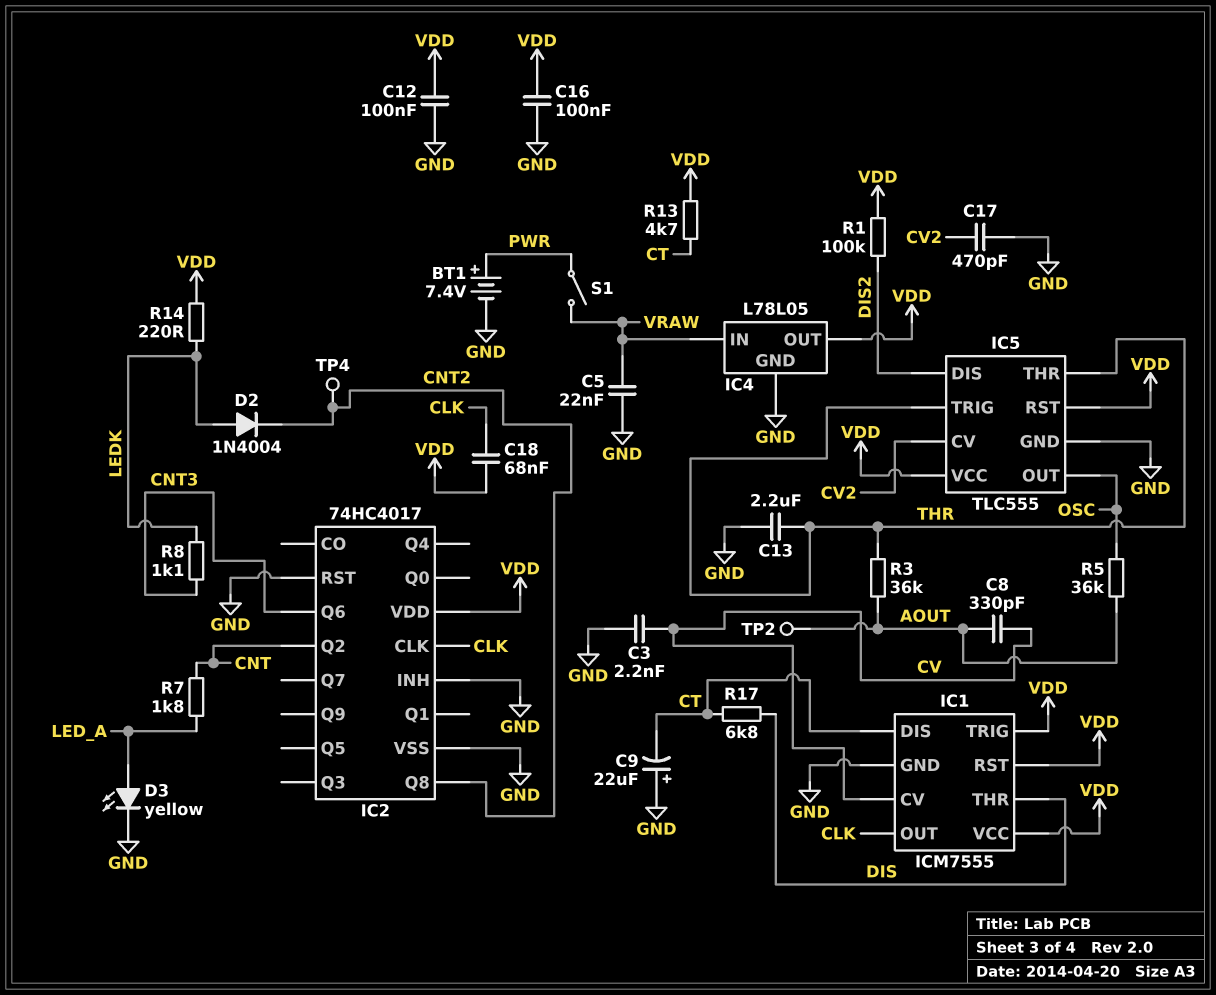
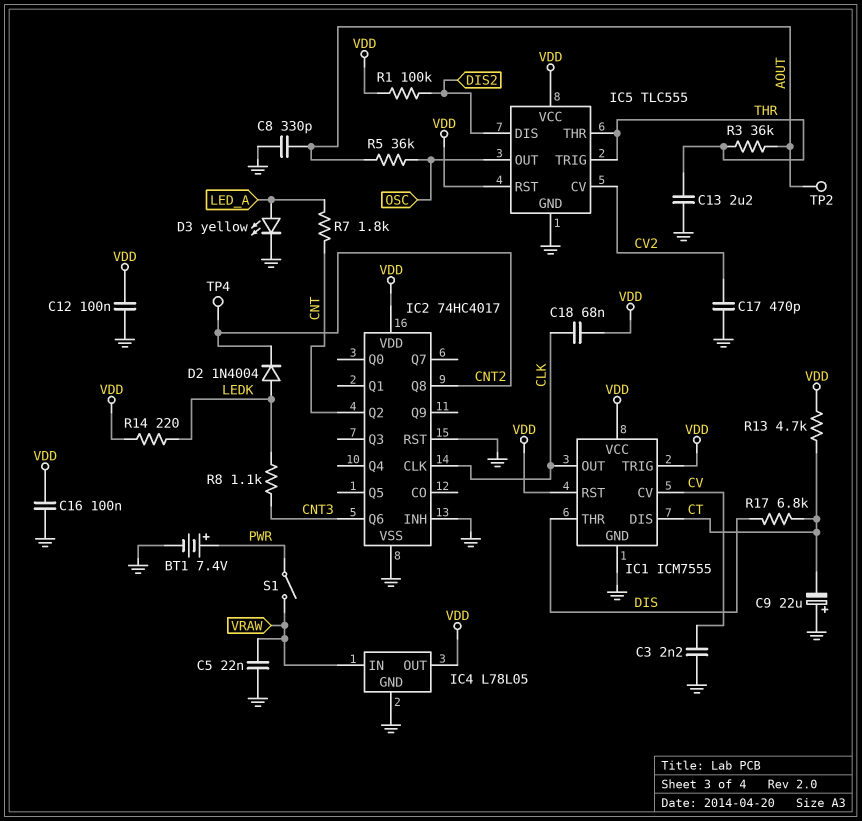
C8: 330pF (AOUT, CV) -> 330pF (AOUT, GND)

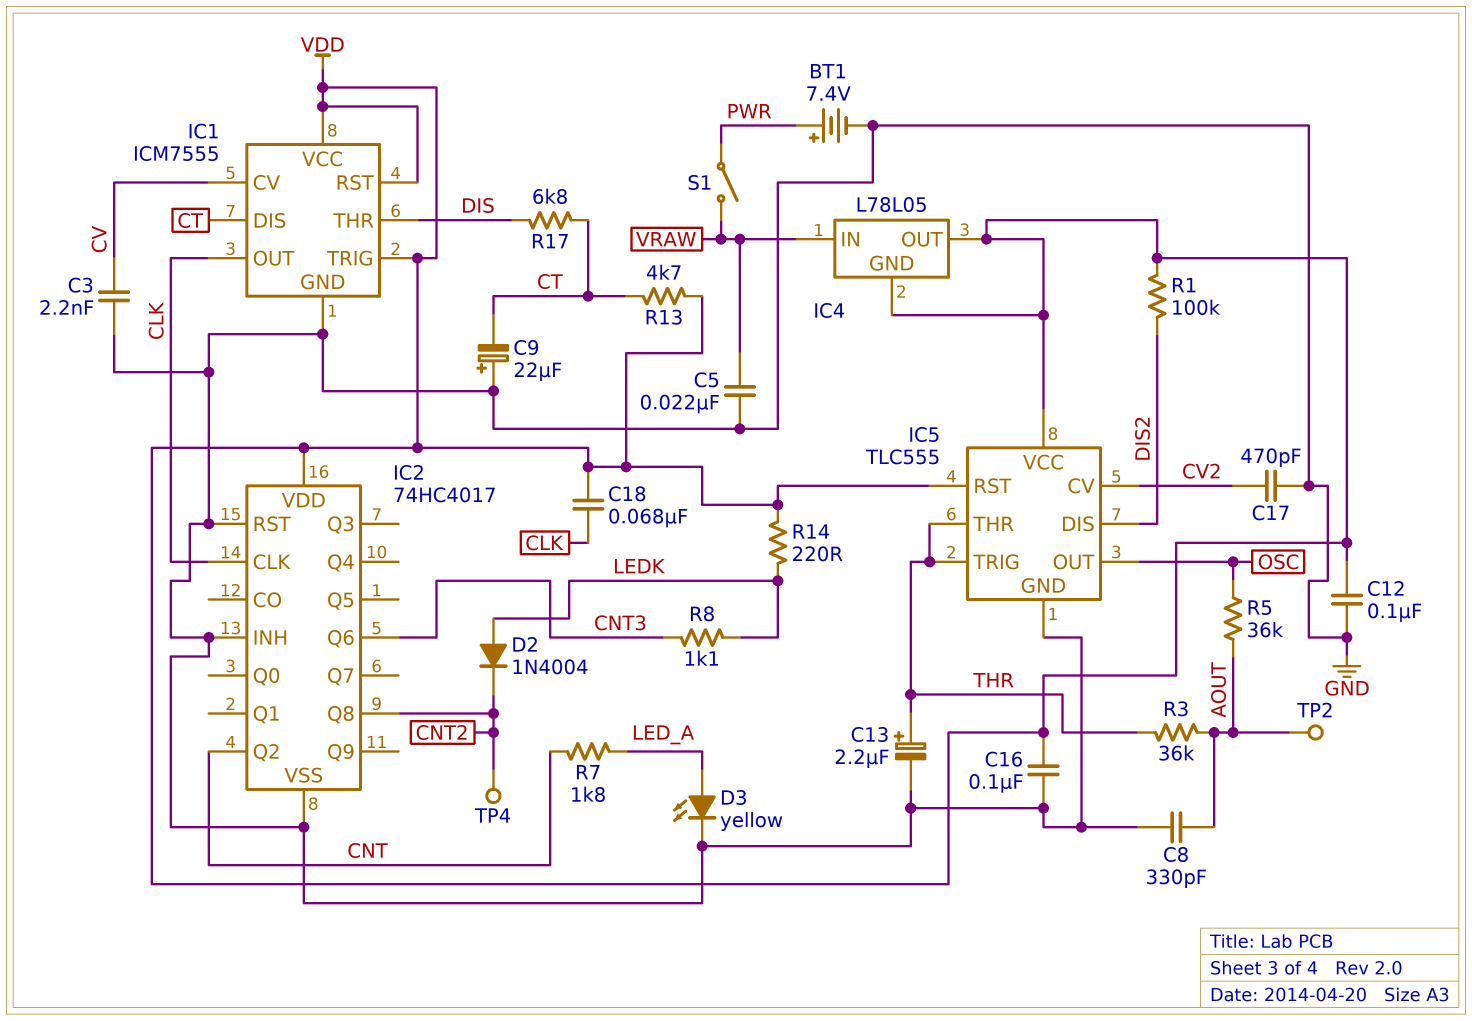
C13: 2.2uF (GND, THR) -> 2.2uF (plus THR, minus GND)
IC4 pin GND: GND -> VDD

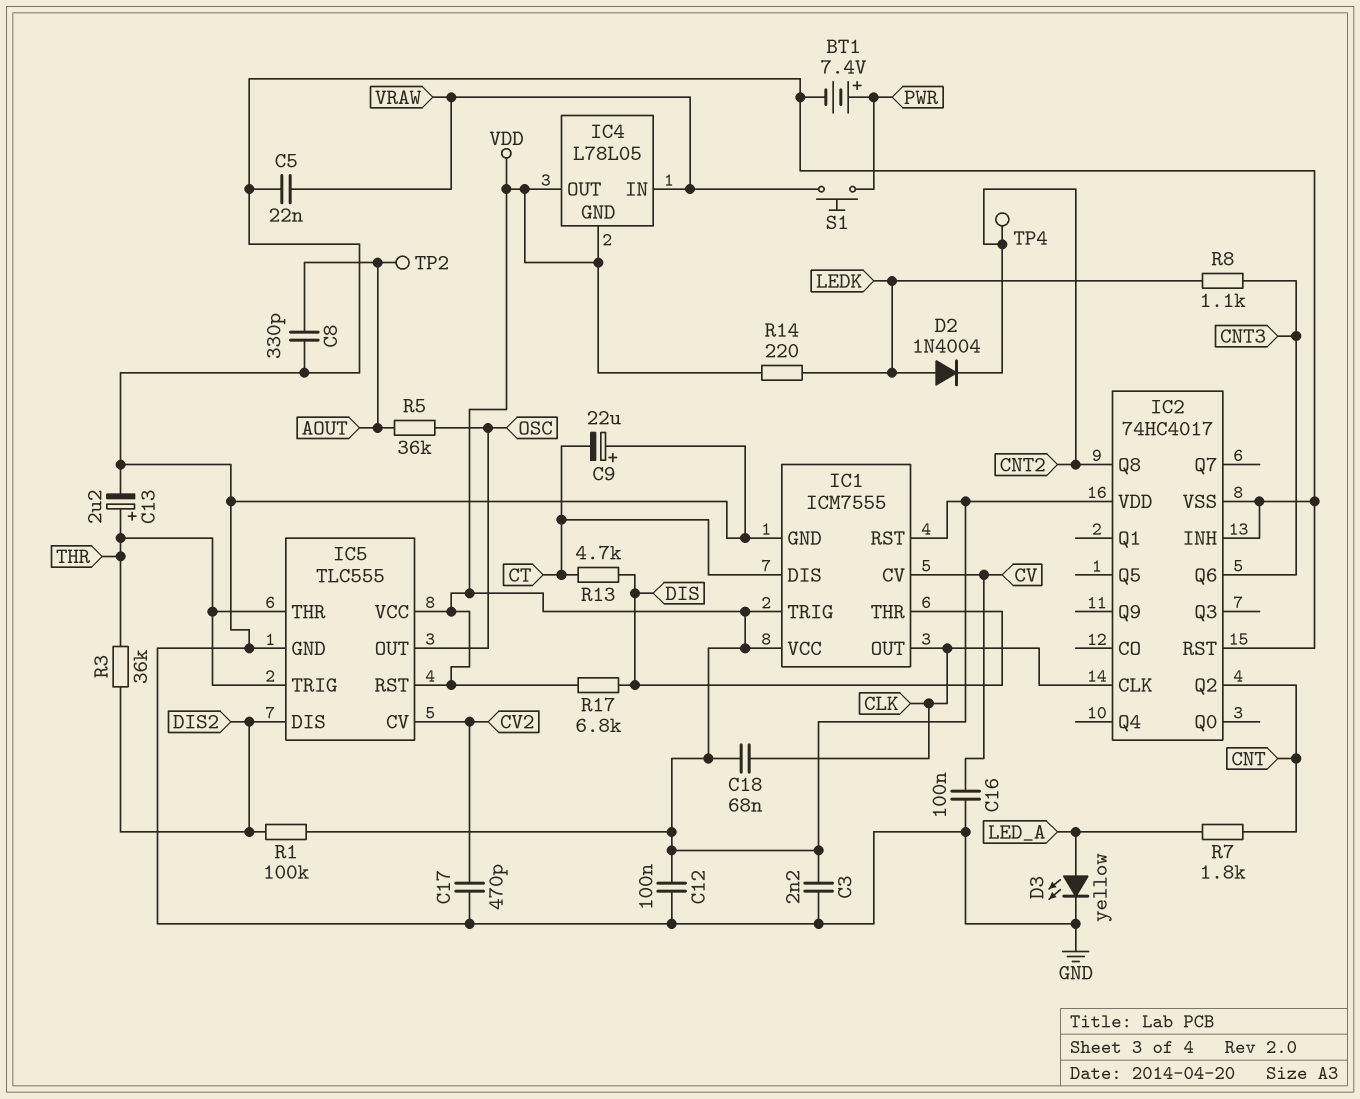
C3: 2.2nF (CV, GND) -> 2.2nF (GND, VDD)
C16: 100nF (GND, VDD) -> 100nF (CV, GND)
R3: 36k (AOUT, THR) -> 36k (DIS2, THR)
R13: 4.7k (CT, VDD) -> 4.7k (CT, DIS)
R17: 6.8k (CT, DIS) -> 6.8k (DIS, VDD)
S1: switch (PWR, VRAW) -> button (PWR, VRAW)

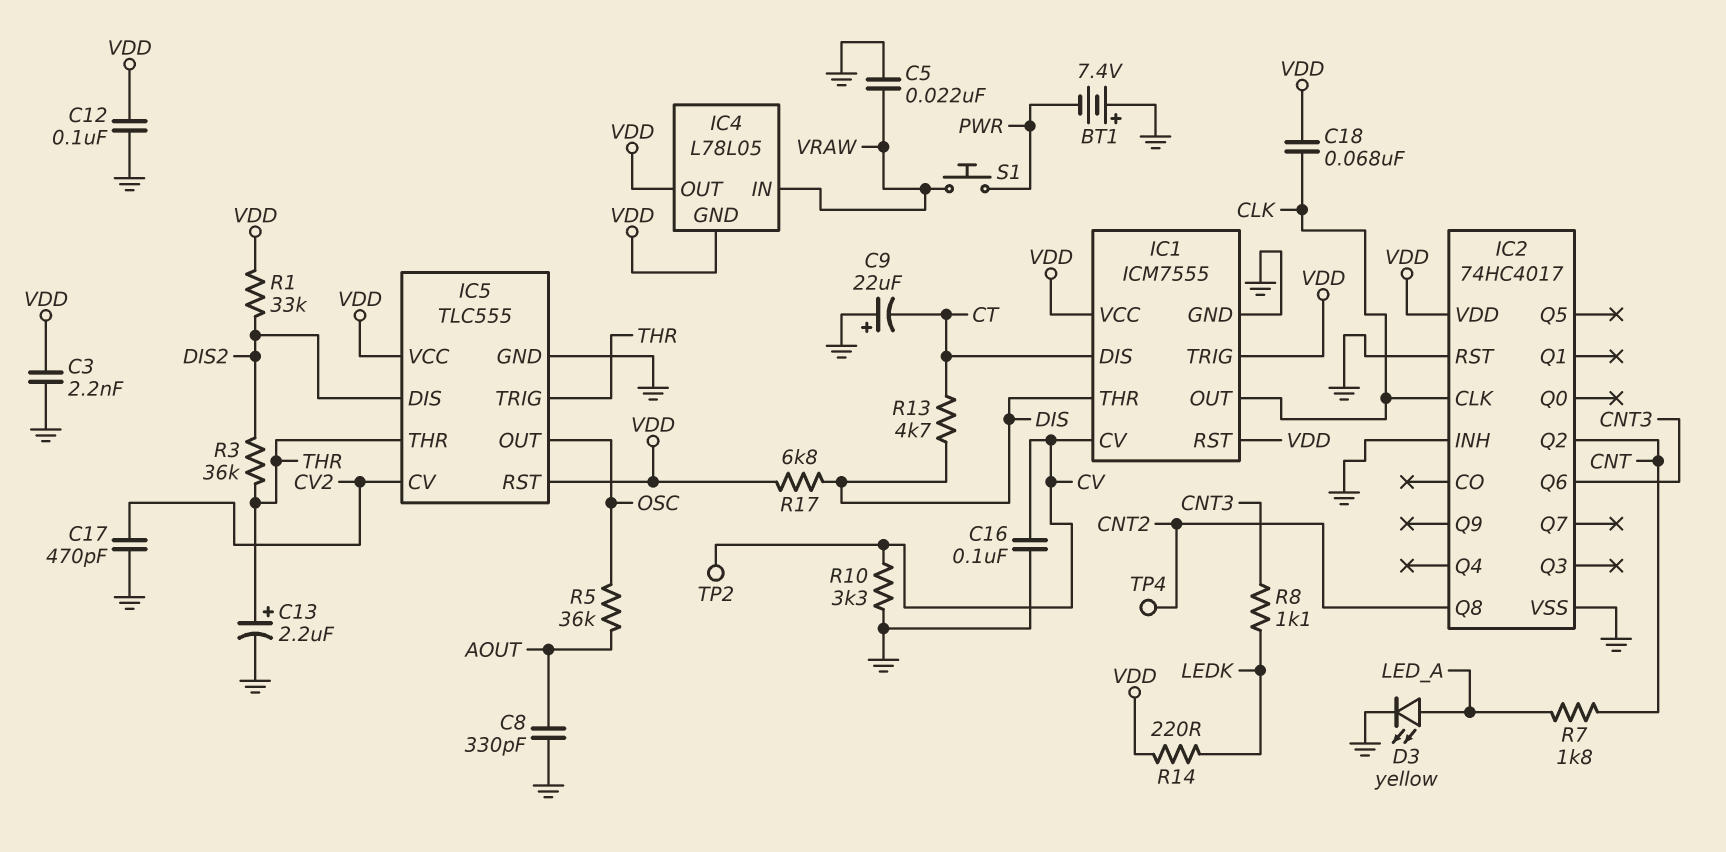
BT1: 7.4V (plus PWR, minus GND) -> 7.4V (plus GND, minus PWR)
D2: diode 1N4004 (A LEDK, K CNT2) -> none
R1: 100k (DIS2, VDD) -> 33k (DIS2, VDD)
R10: none -> 3.3k (CV, GND)
TP2: test point (AOUT) -> test point (CV)

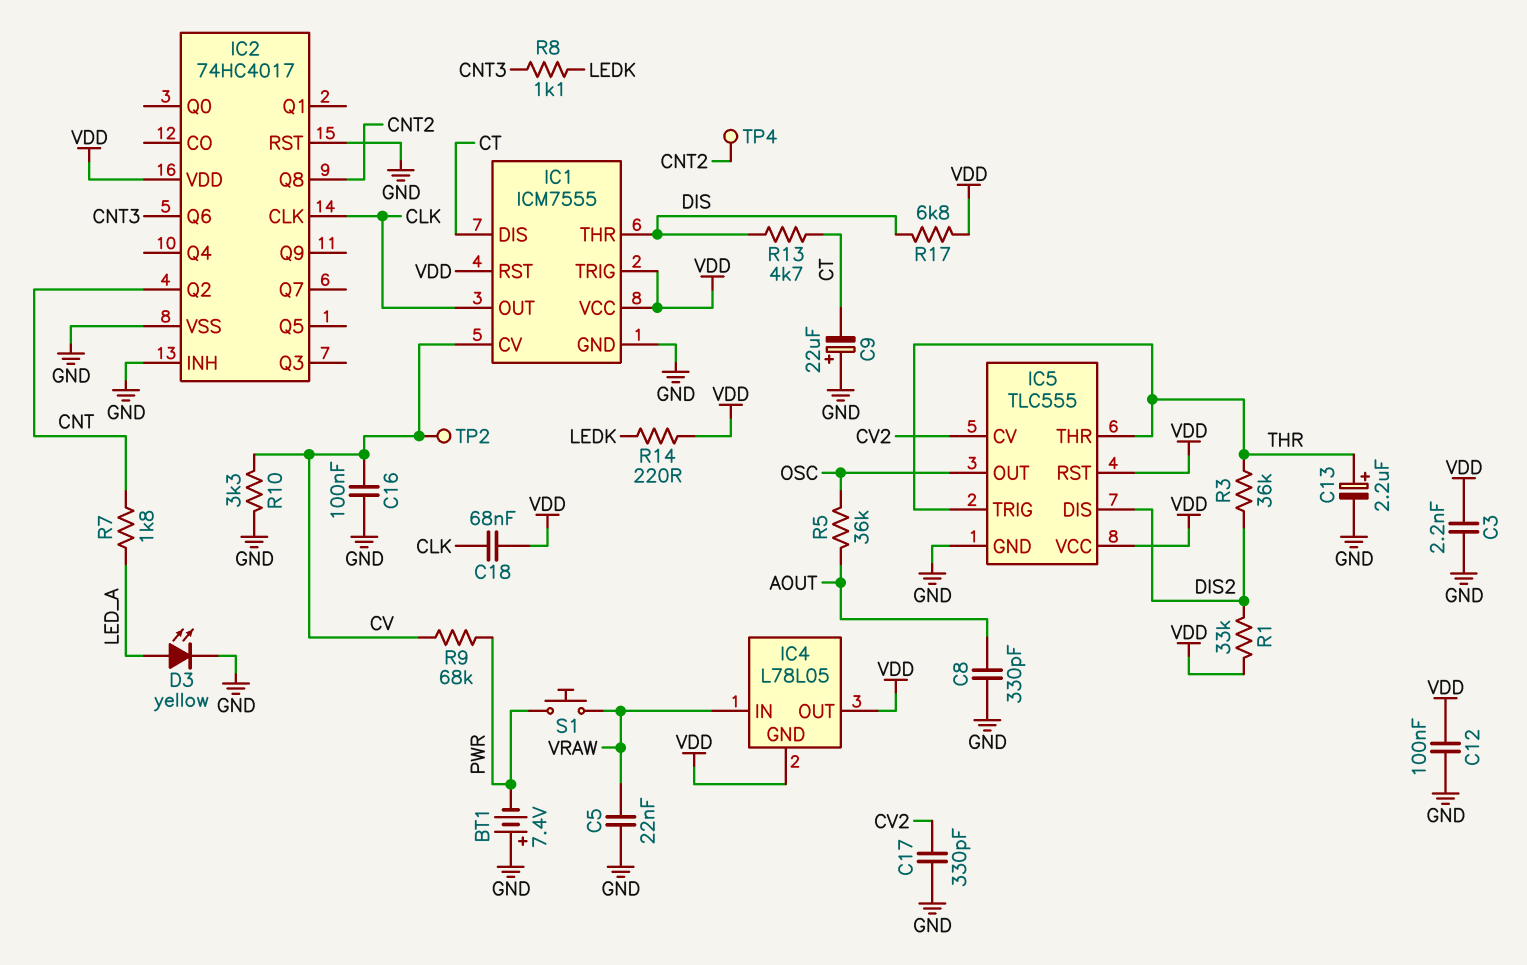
C17: 470pF (CV2, GND) -> 330pF (CV2, GND)
R9: none -> 68k (CV, PWR)

